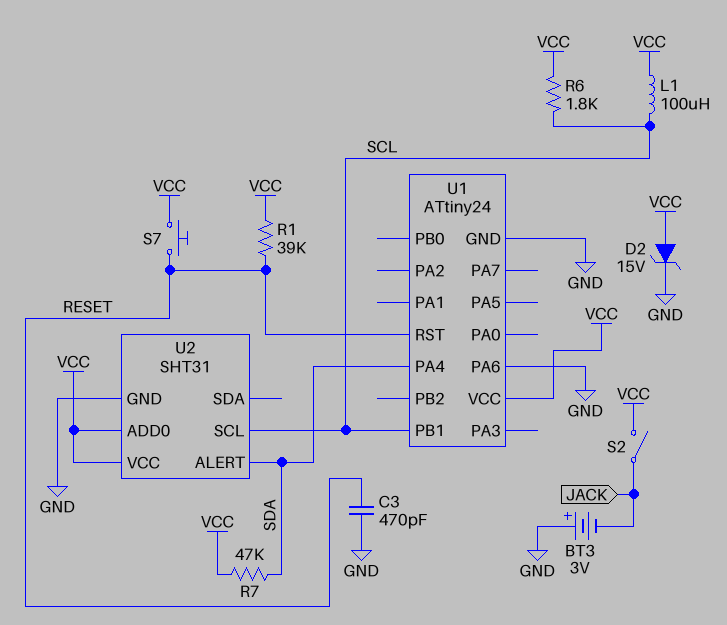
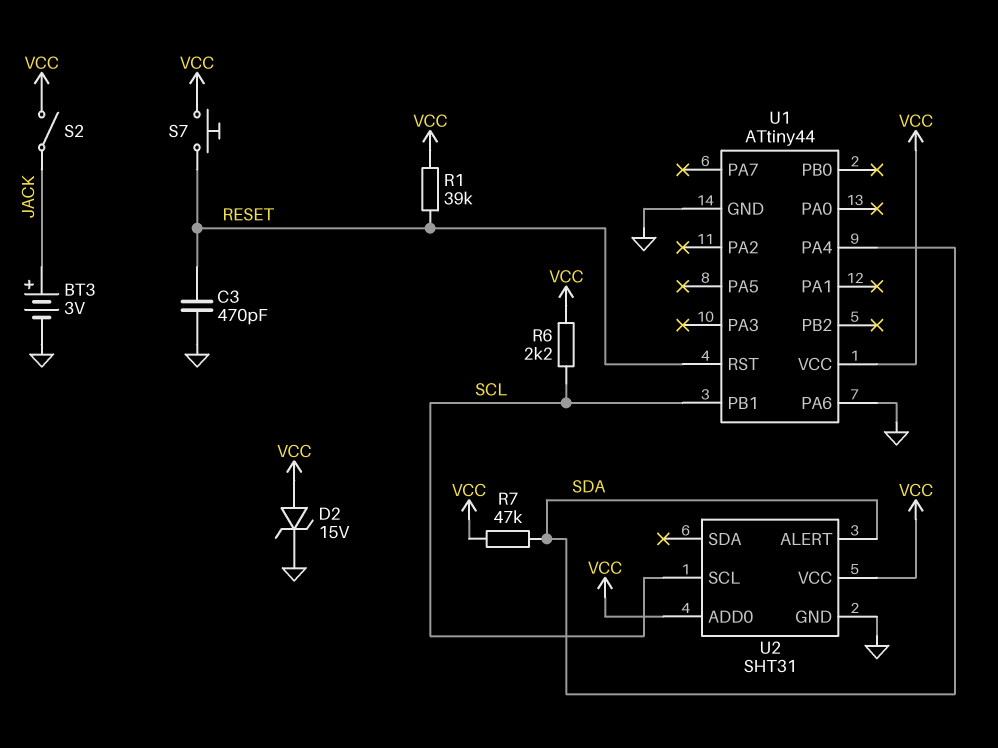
BT3: 3V (plus GND, minus JACK) -> 3V (plus JACK, minus GND)
L1: 100uH (SCL, VCC) -> none
R6: 1.8k (SCL, VCC) -> 2.2k (SCL, VCC)
U1: ATtiny24 -> ATtiny44

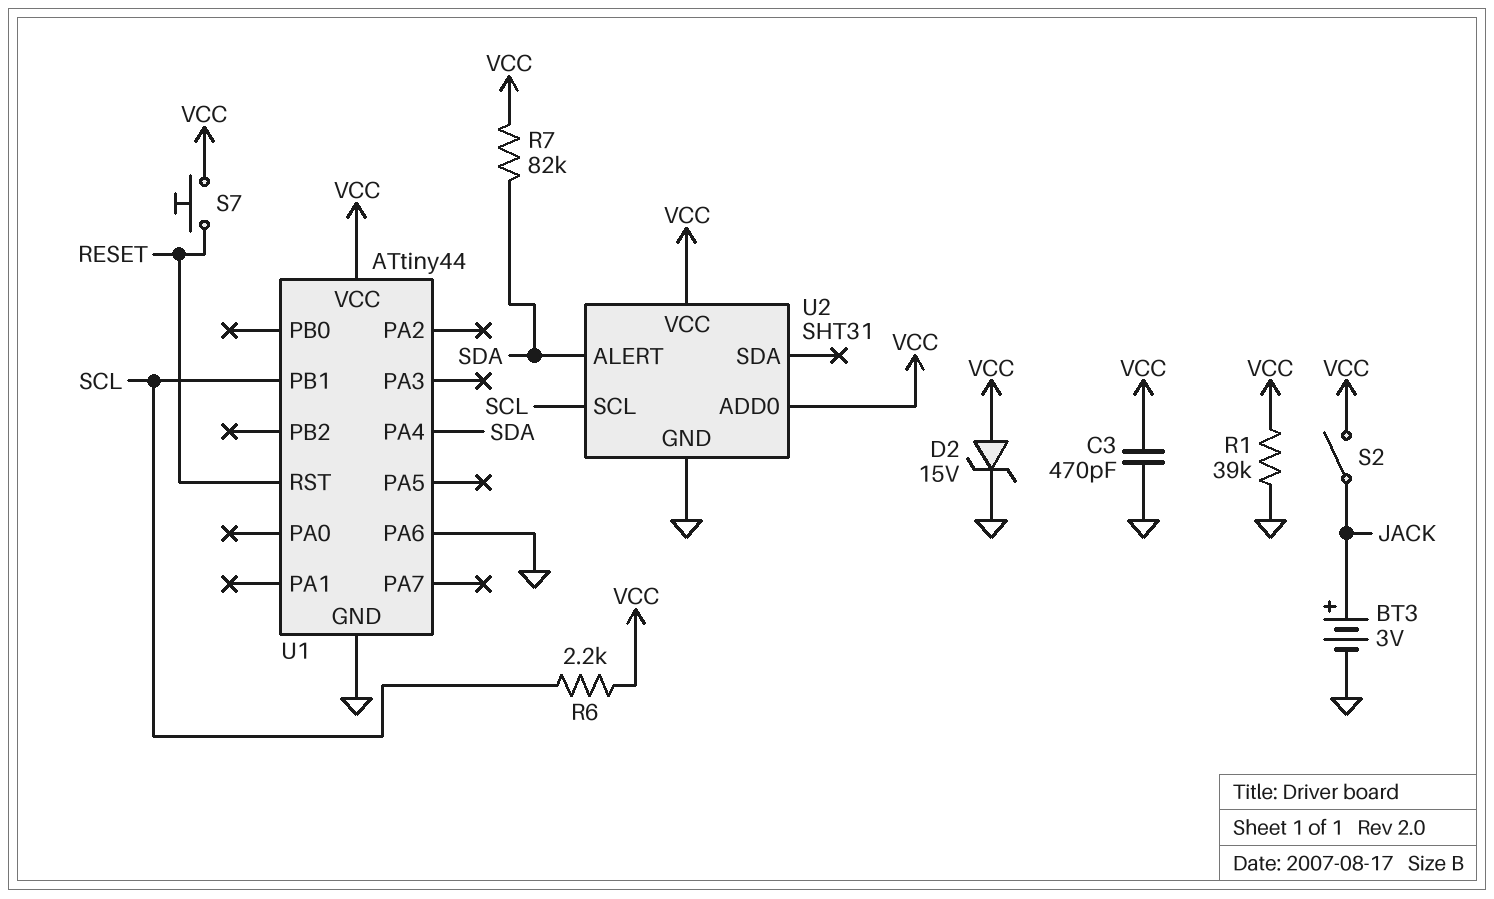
C3: 470pF (GND, RESET) -> 470pF (GND, VCC)
R1: 39k (RESET, VCC) -> 39k (GND, VCC)
R7: 47k (SDA, VCC) -> 82k (SDA, VCC)

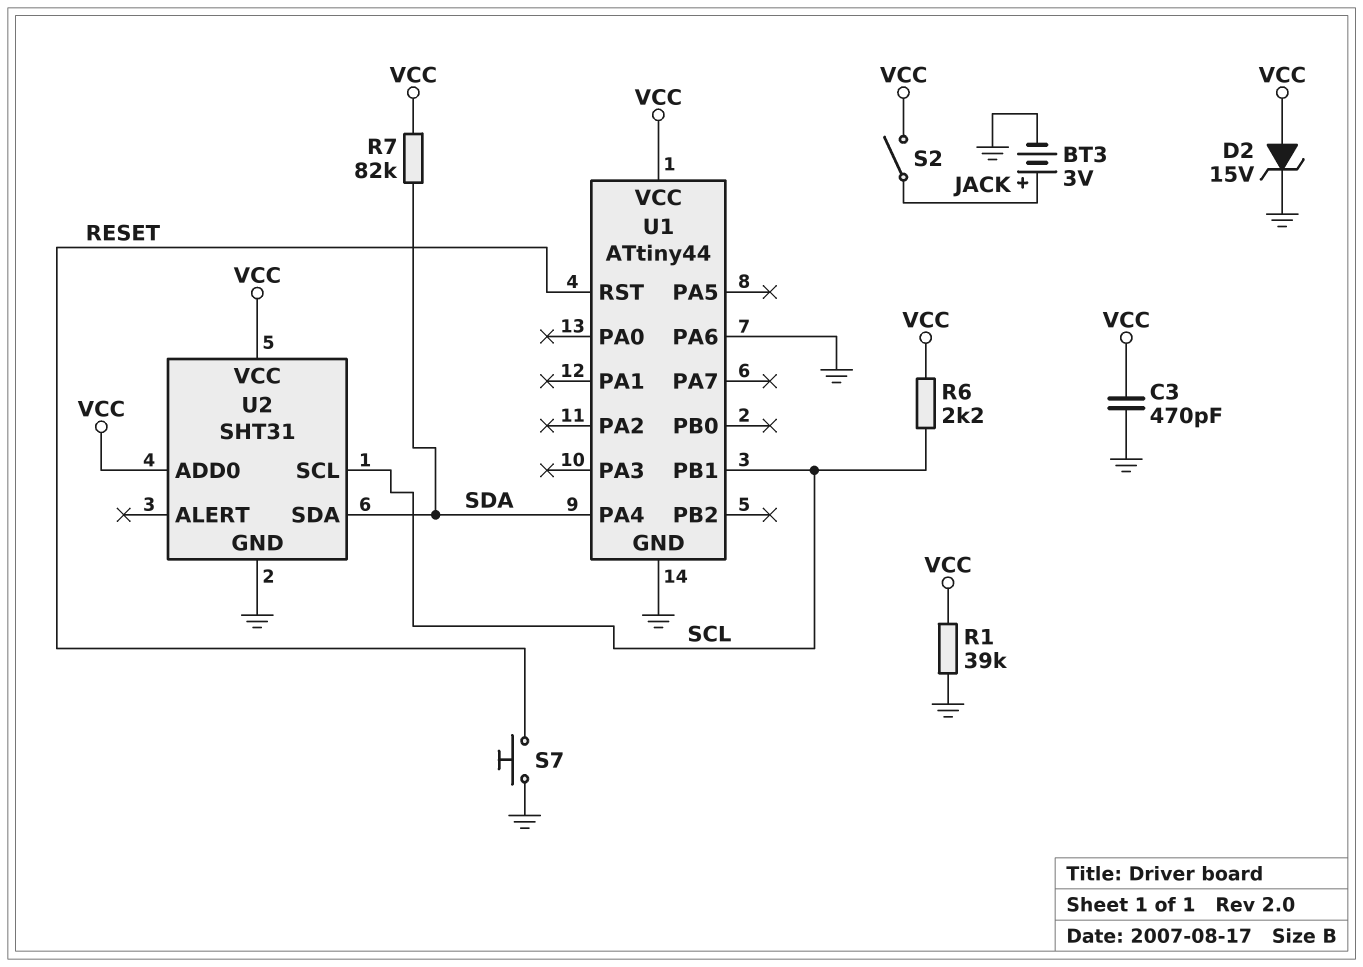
S7: button (RESET, VCC) -> button (GND, RESET)
U2 pin ALERT: SDA -> none
U2 pin SDA: none -> SDA

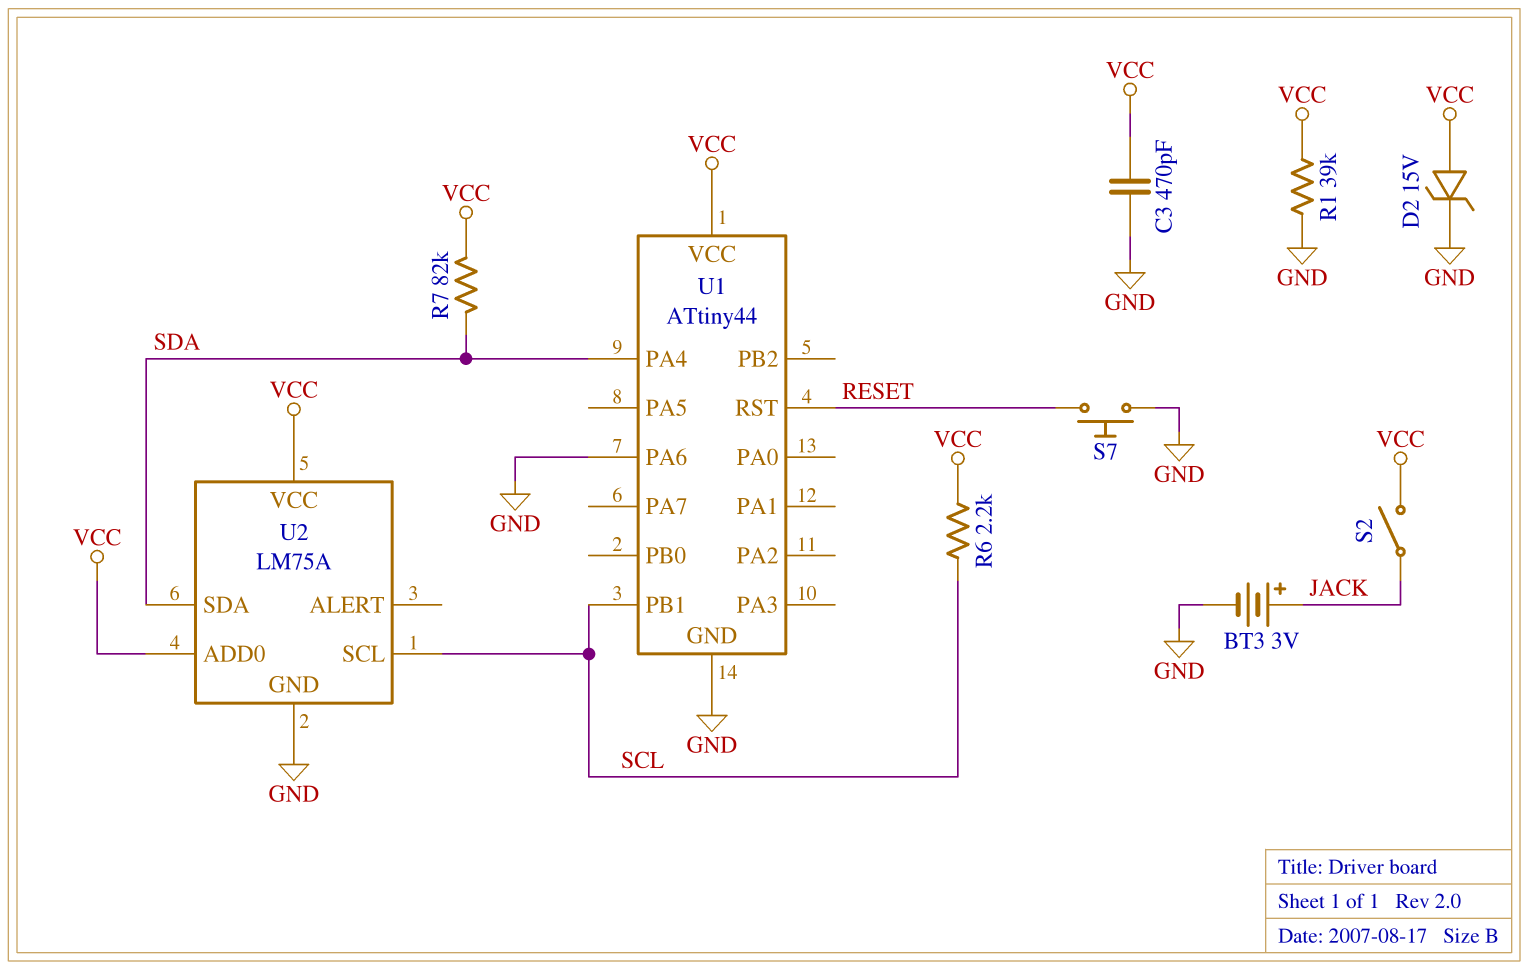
U2: SHT31 -> LM75A

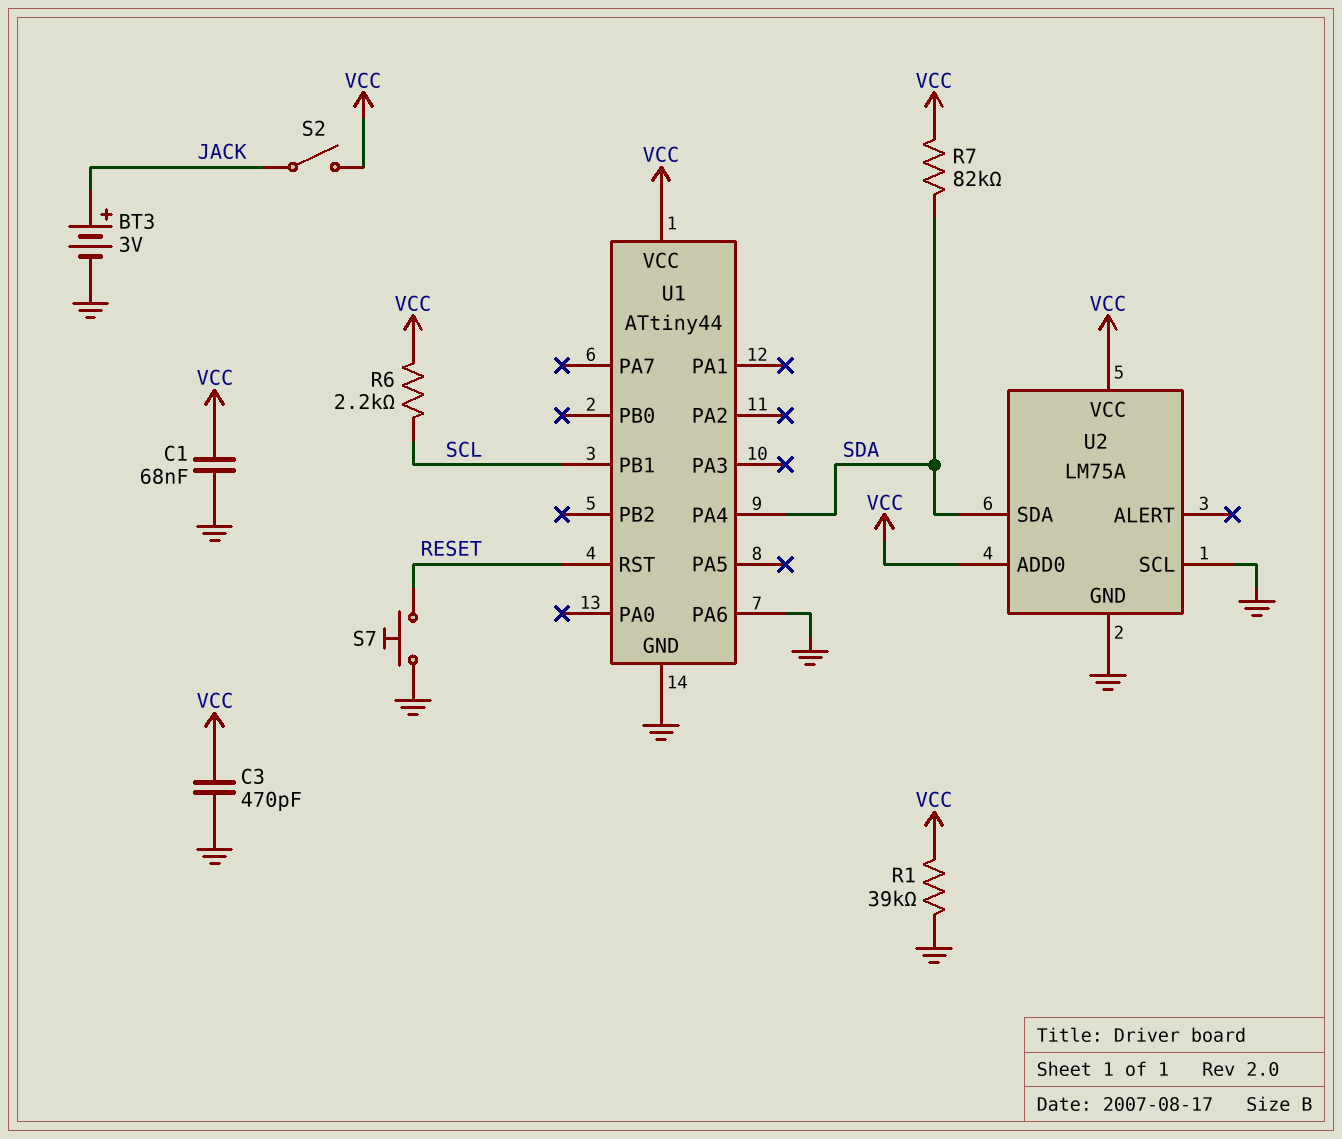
C1: none -> 68nF (GND, VCC)
D2: zener 15V (A VCC, K GND) -> none
U2 pin SCL: SCL -> GND

